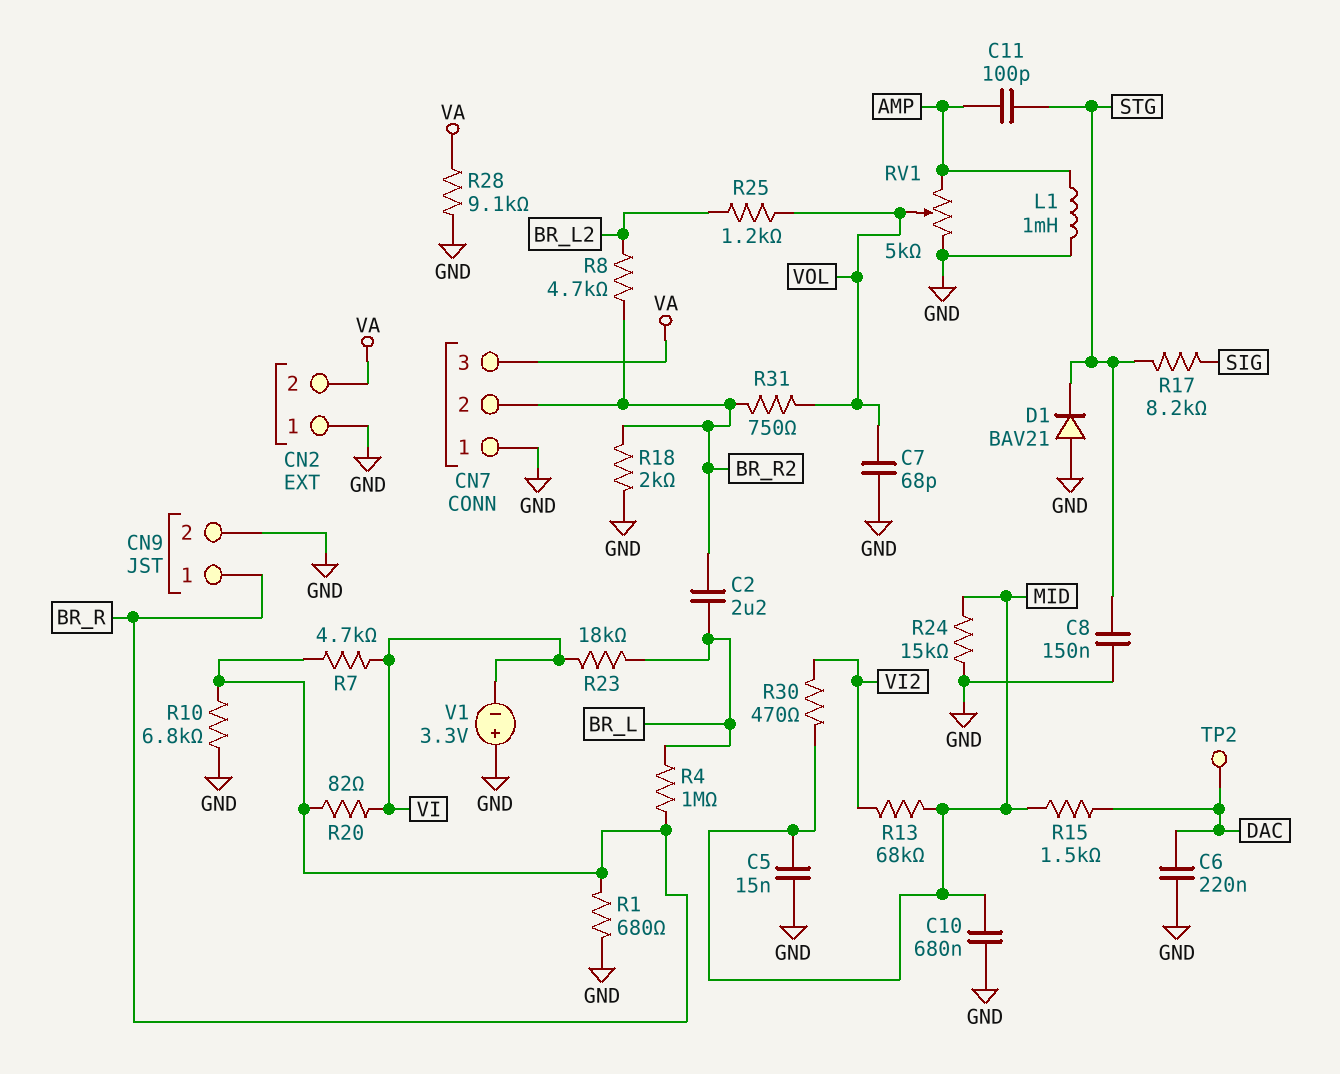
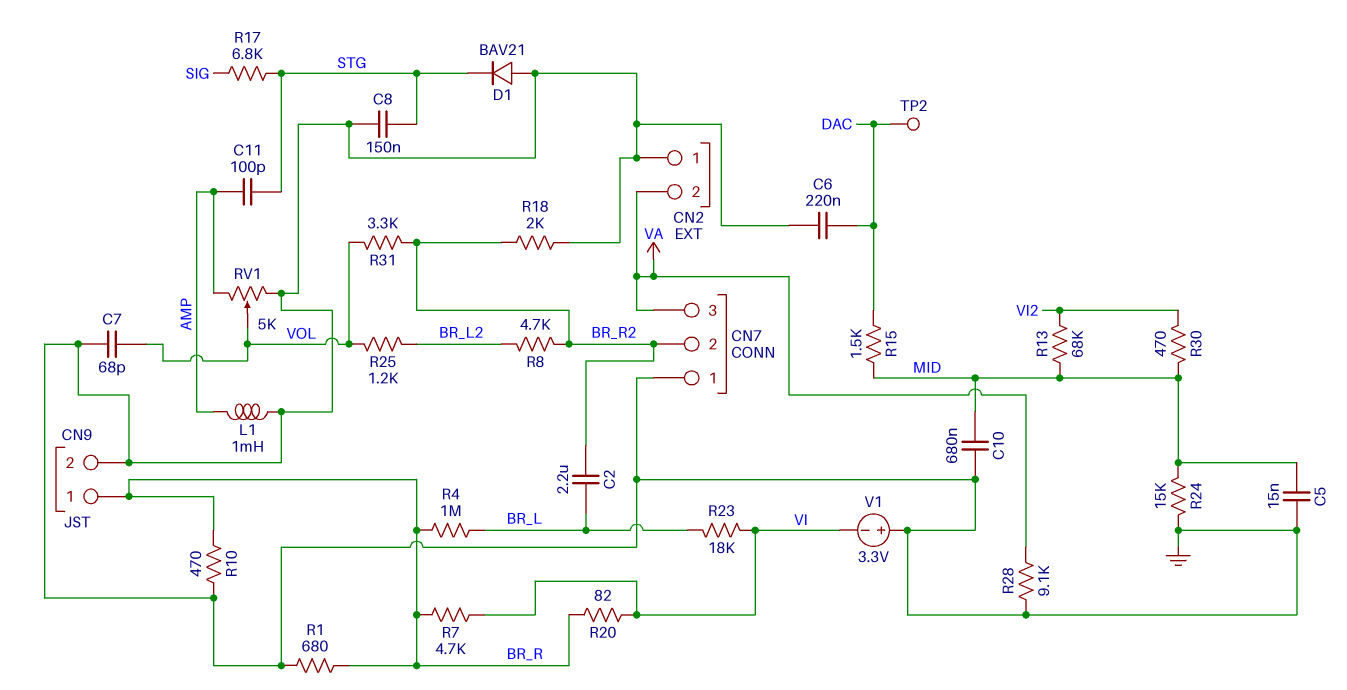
R10: 6.8k (BR_R, GND) -> 470 (BR_R, GND)
R17: 8.2k (SIG, STG) -> 6.8k (SIG, STG)
R31: 750 (BR_R2, VOL) -> 3.3k (BR_R2, VOL)

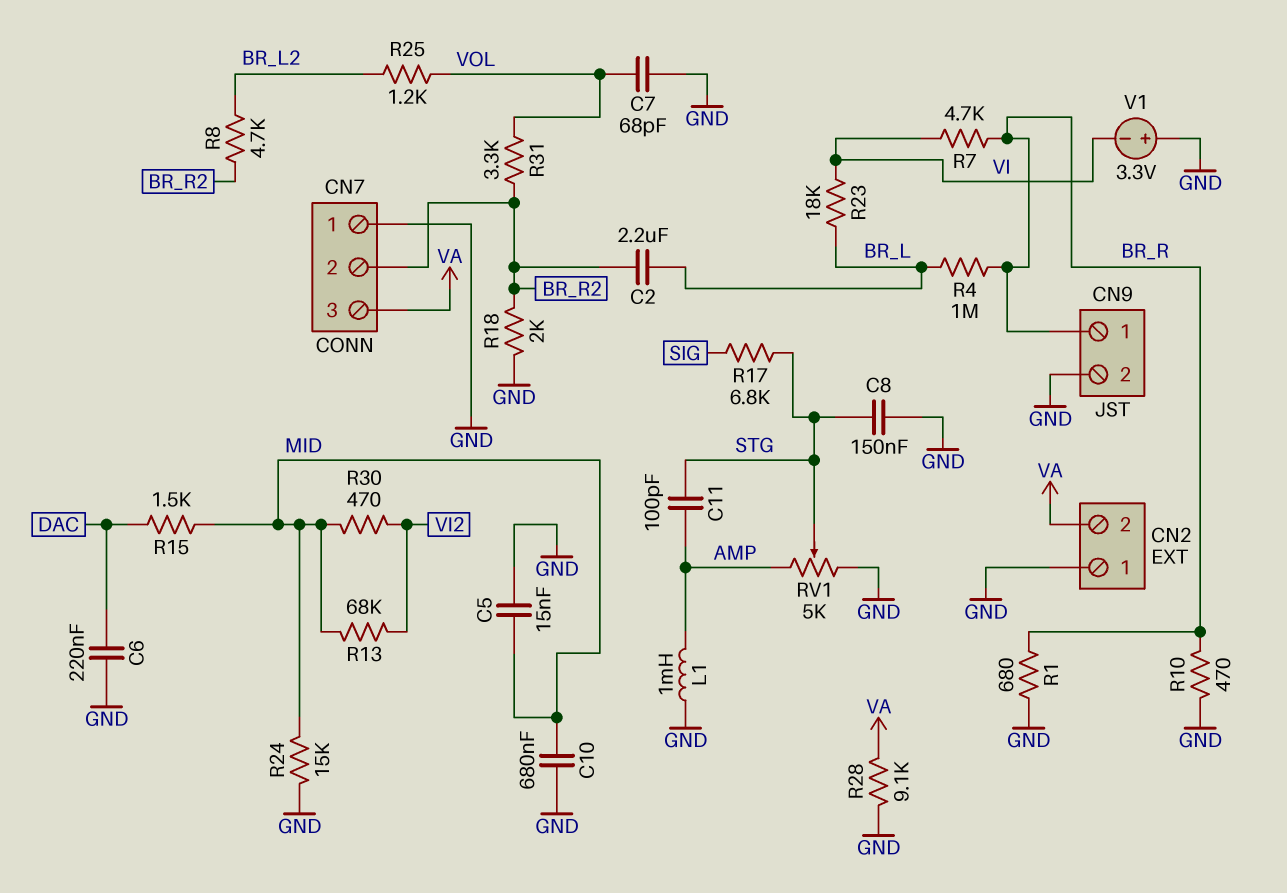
D1: diode BAV21 (A GND, K STG) -> none
R20: 82 (BR_R, VI) -> none
RV1: 5k (AMP, GND, wiper VOL) -> 5k (AMP, GND, wiper STG)
TP2: test point (DAC) -> none

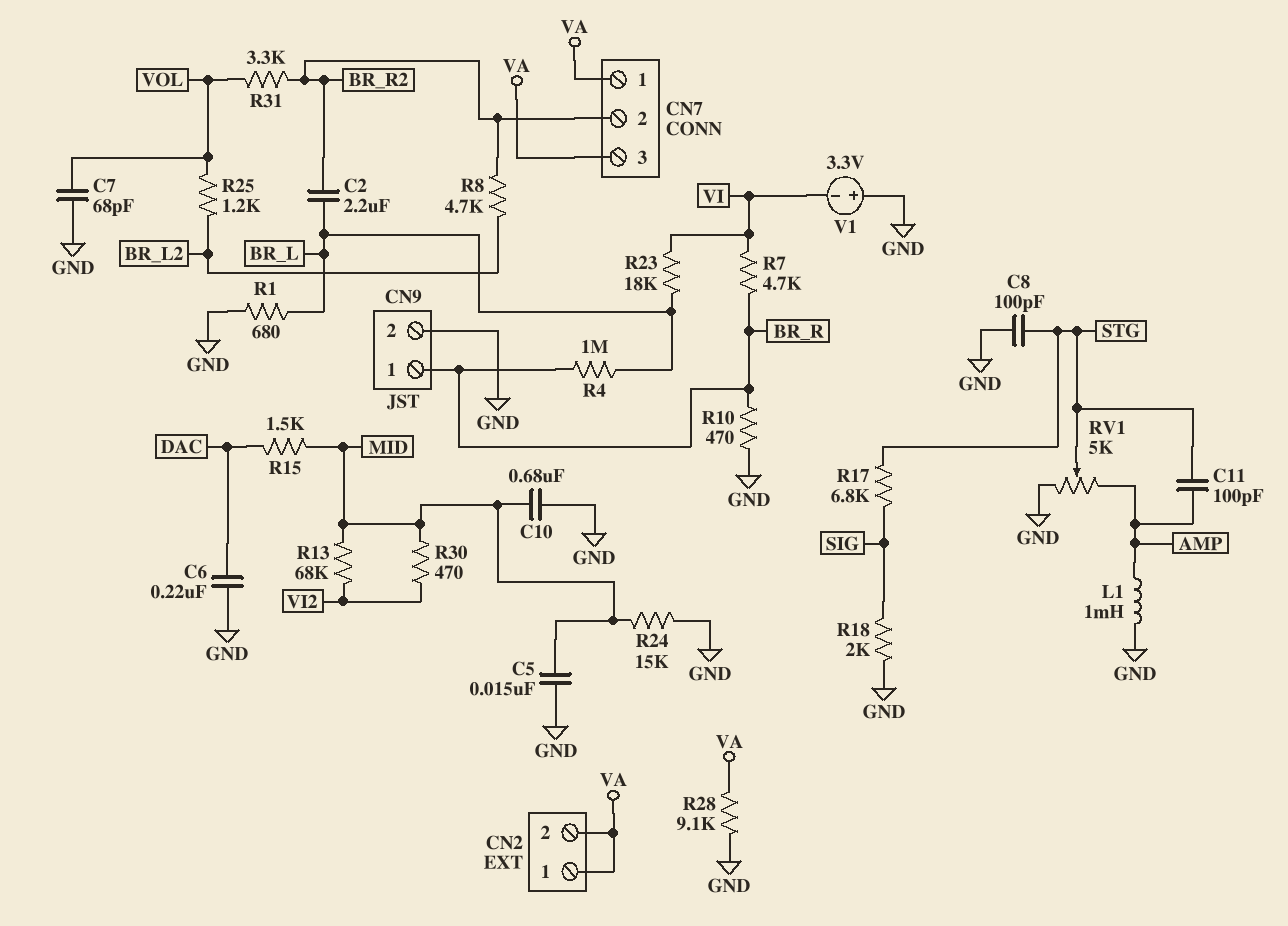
C8: 150nF (GND, STG) -> 100pF (GND, STG)
CN2 pin 1: GND -> VA
CN7 pin 1: GND -> VA
R1: 680 (BR_R, GND) -> 680 (BR_L, GND)
R18: 2k (BR_R2, GND) -> 2k (GND, SIG)

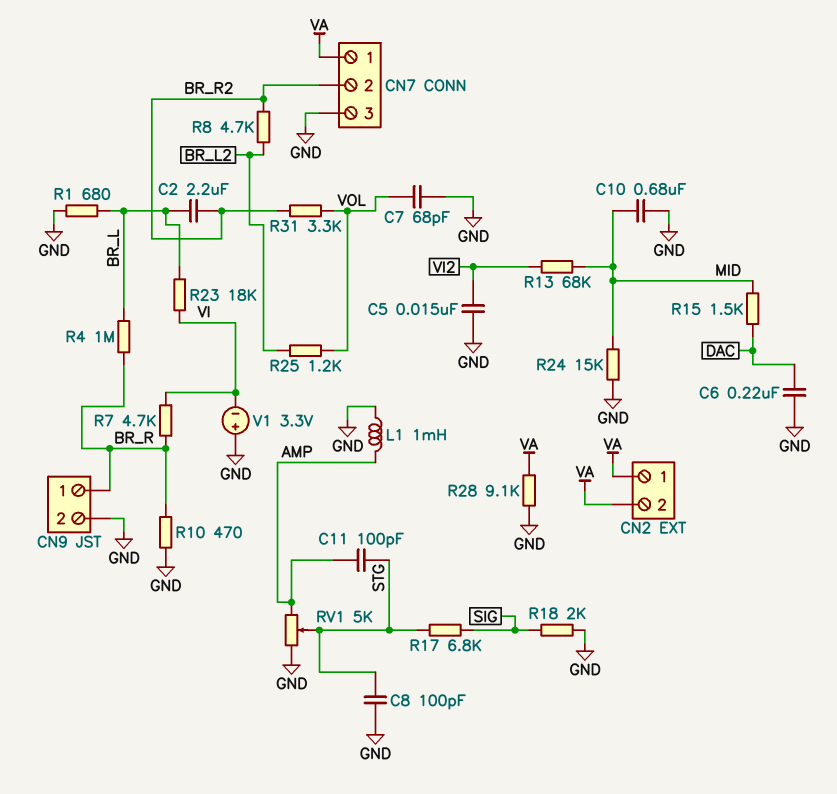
C5: 15nF (GND, MID) -> 15nF (GND, VI2)
CN7 pin 3: VA -> GND
R30: 470 (MID, VI2) -> none

